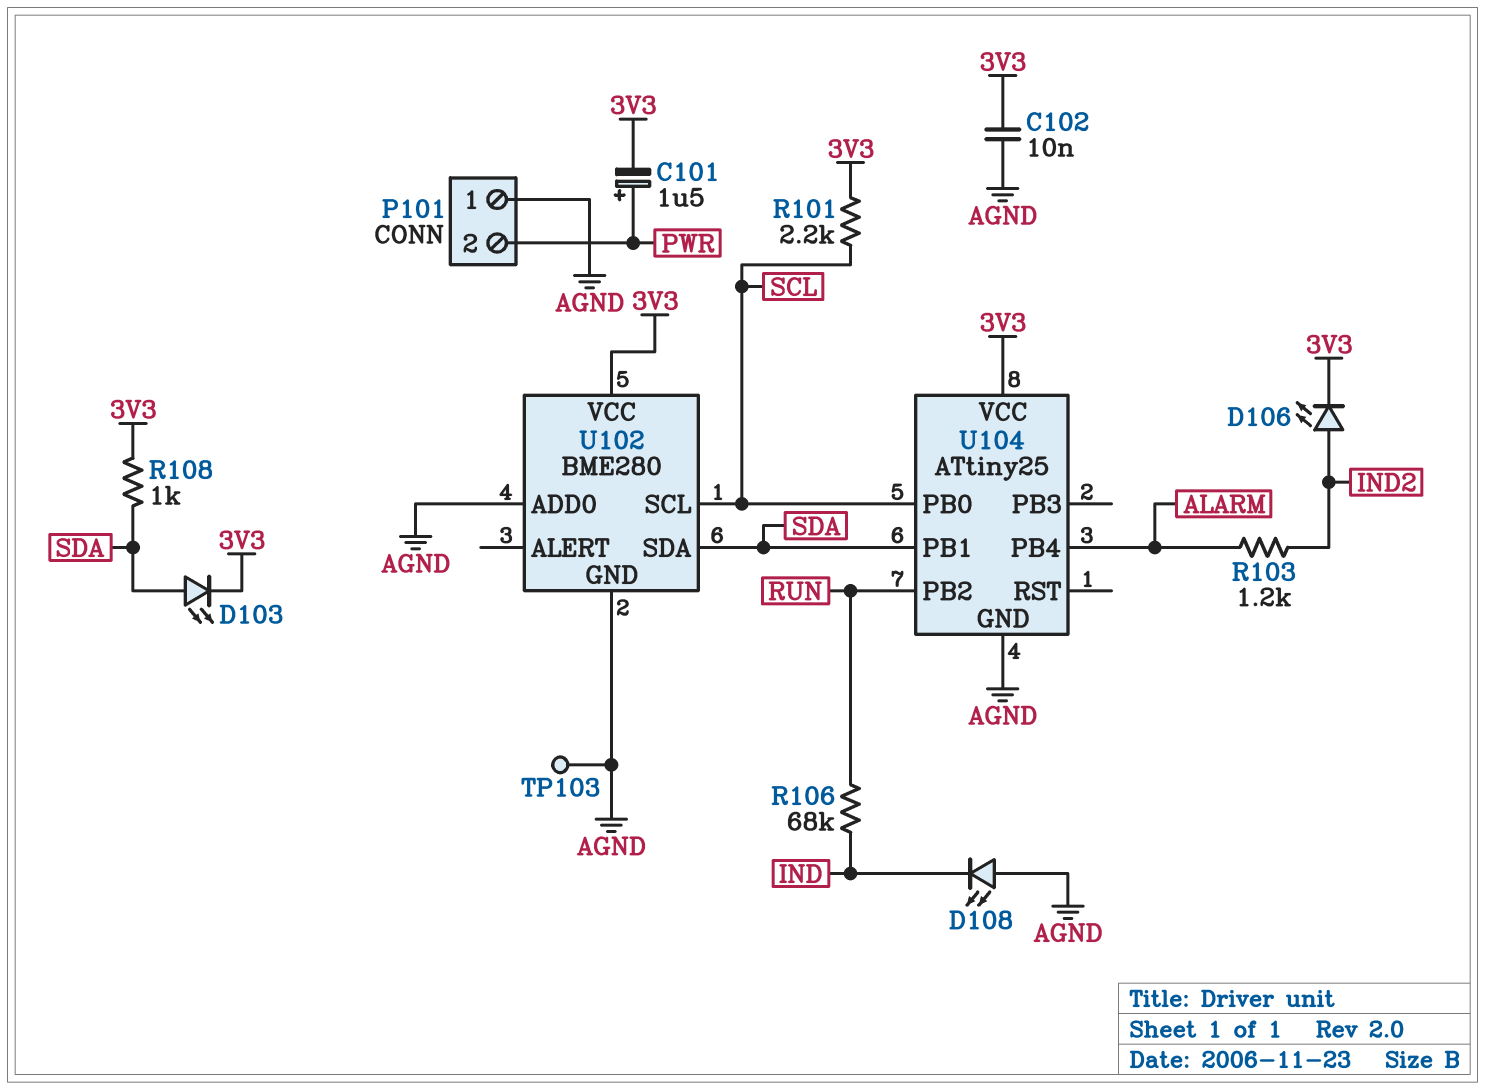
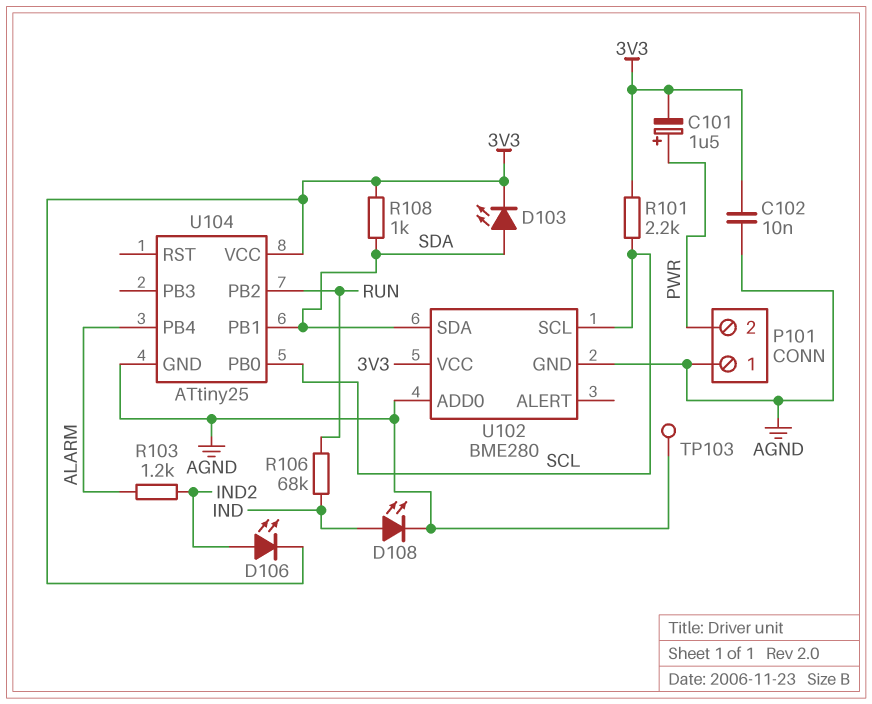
D108: LED (A AGND, K IND) -> LED (A IND, K AGND)

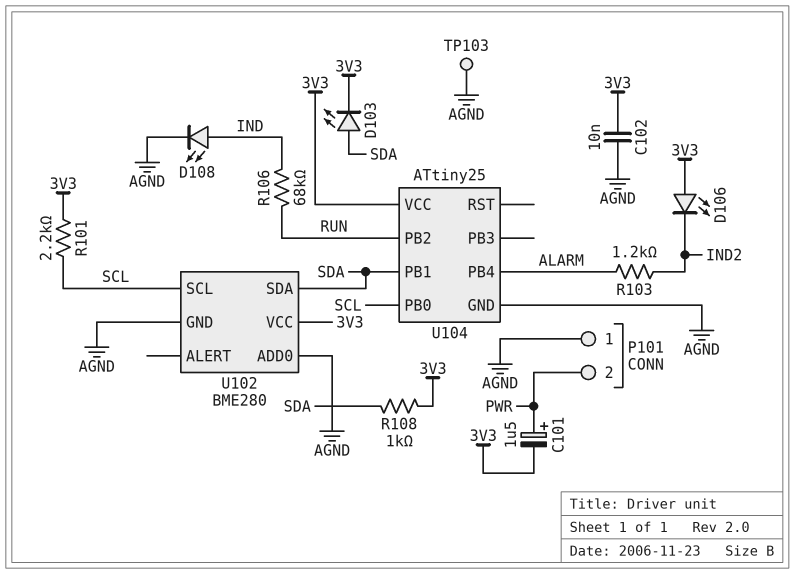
D106: LED (A IND2, K 3V3) -> LED (A 3V3, K IND2)

